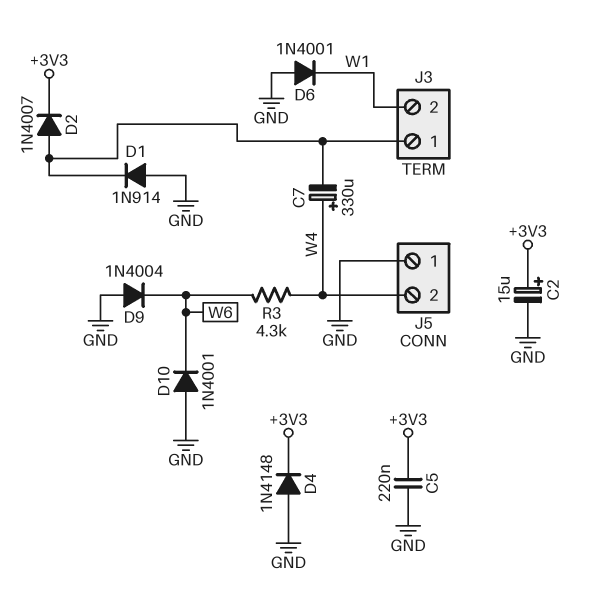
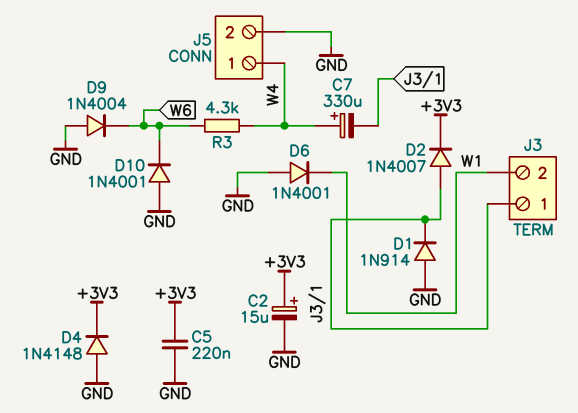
J5 pin 1: GND -> W4
J5 pin 2: W4 -> GND

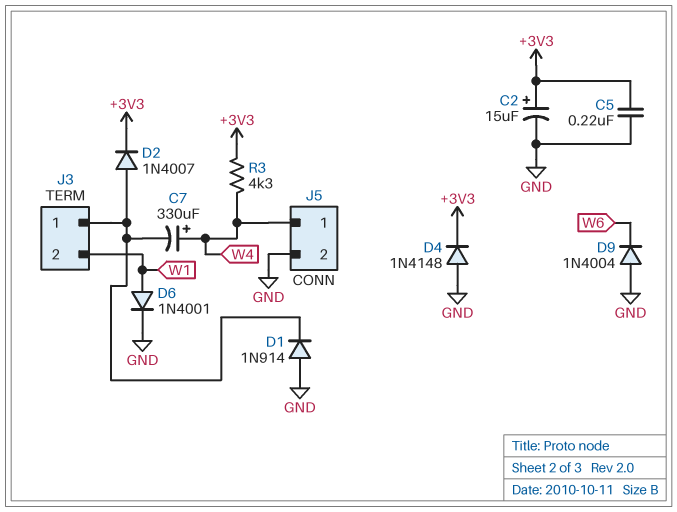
D6: diode 1N4001 (A GND, K W1) -> diode 1N4001 (A W1, K GND)
D10: diode 1N4001 (A GND, K W6) -> none
R3: 4.3k (W4, W6) -> 4.3k (+3V3, W4)

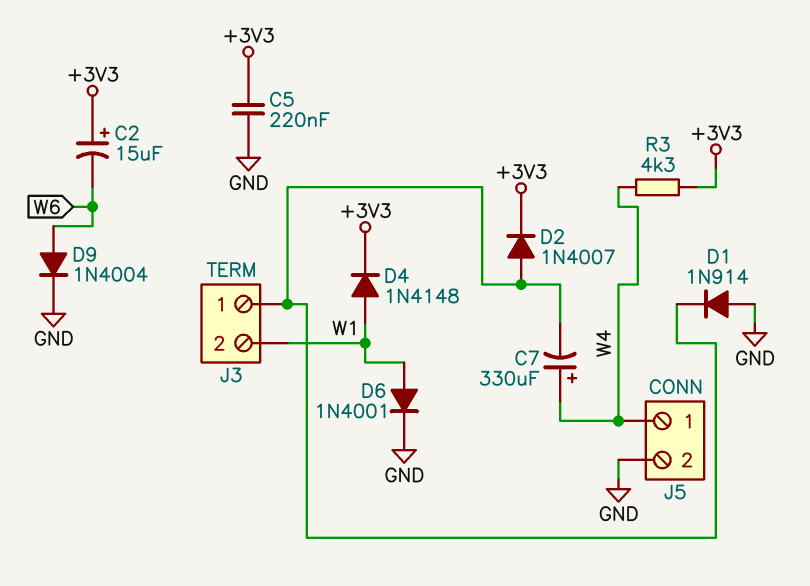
C2: 15uF (plus +3V3, minus GND) -> 15uF (plus +3V3, minus W6)
D4: diode 1N4148 (A GND, K +3V3) -> diode 1N4148 (A W1, K +3V3)
D9: diode 1N4004 (A GND, K W6) -> diode 1N4004 (A W6, K GND)

